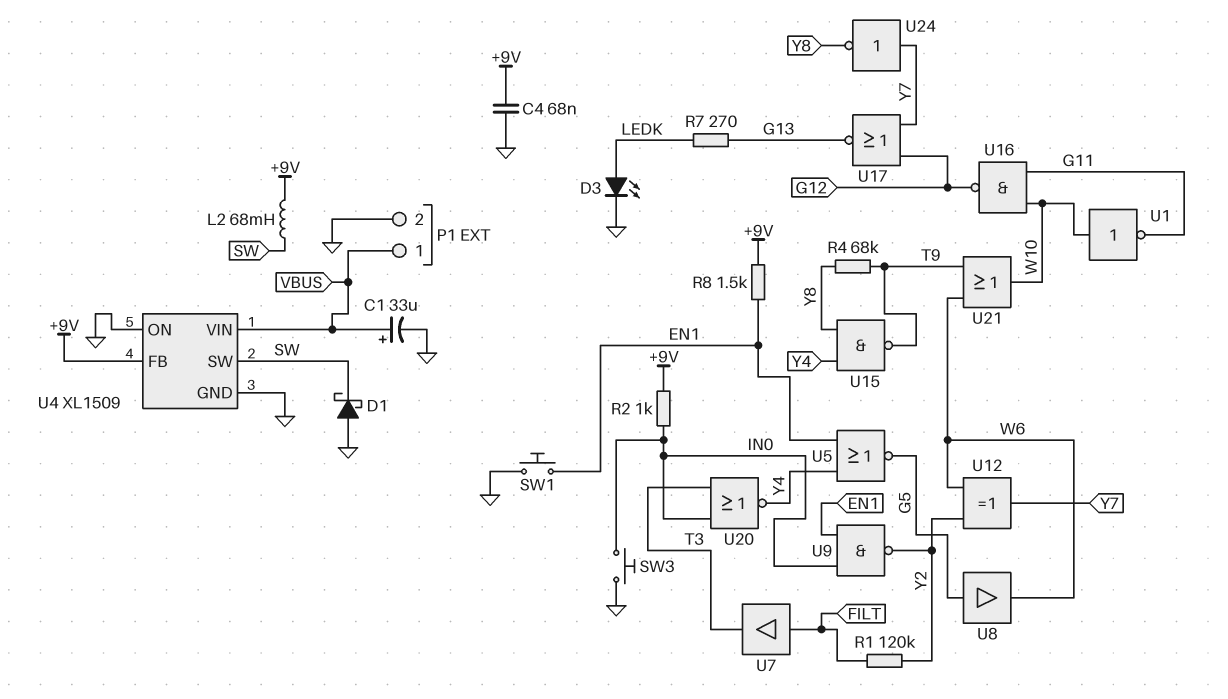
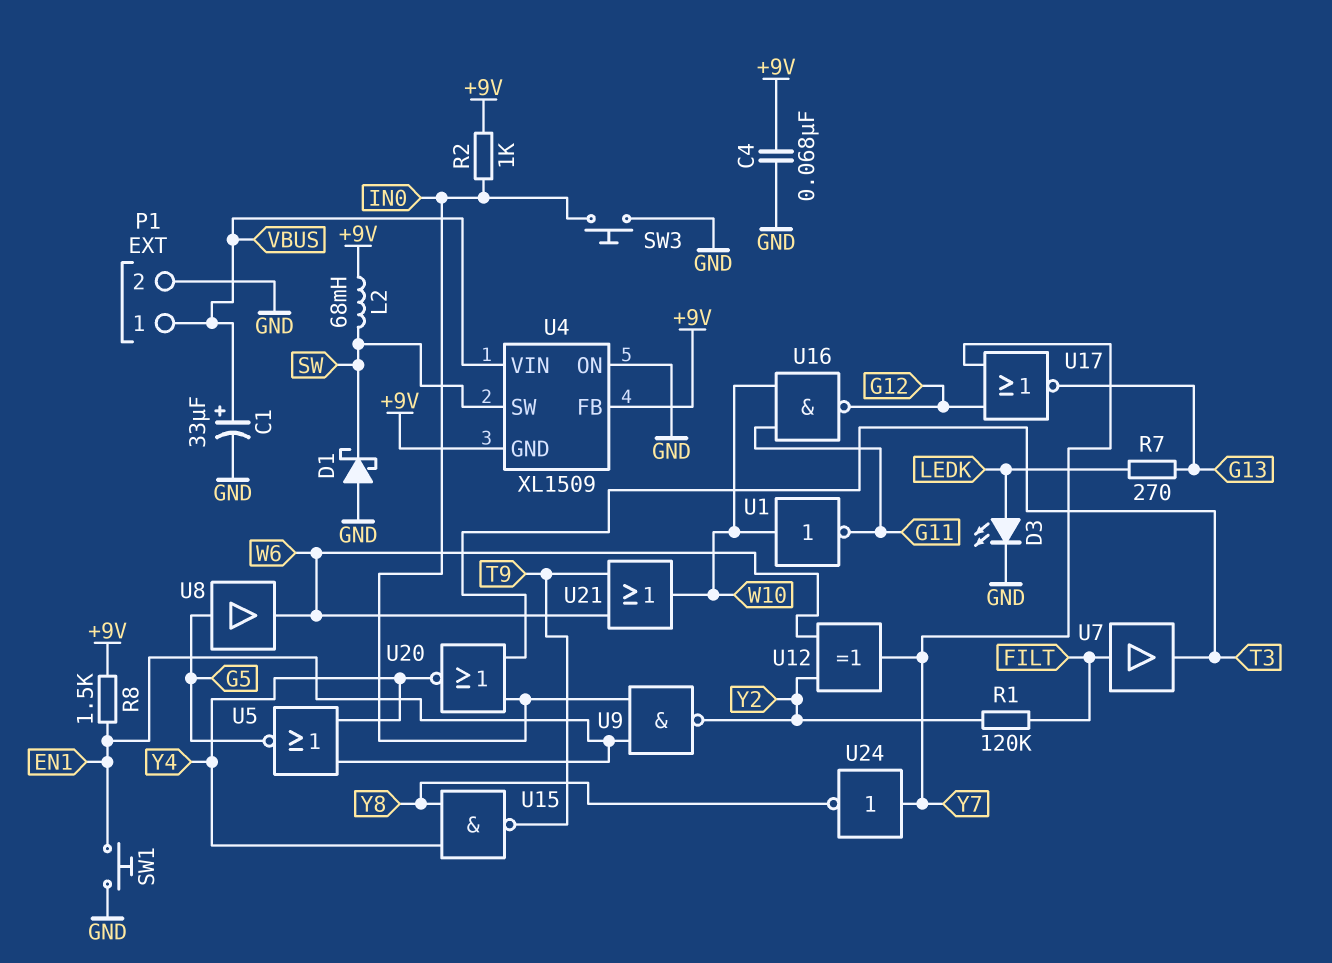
R4: 68k (T9, Y8) -> none
U4 pin GND: GND -> +9V

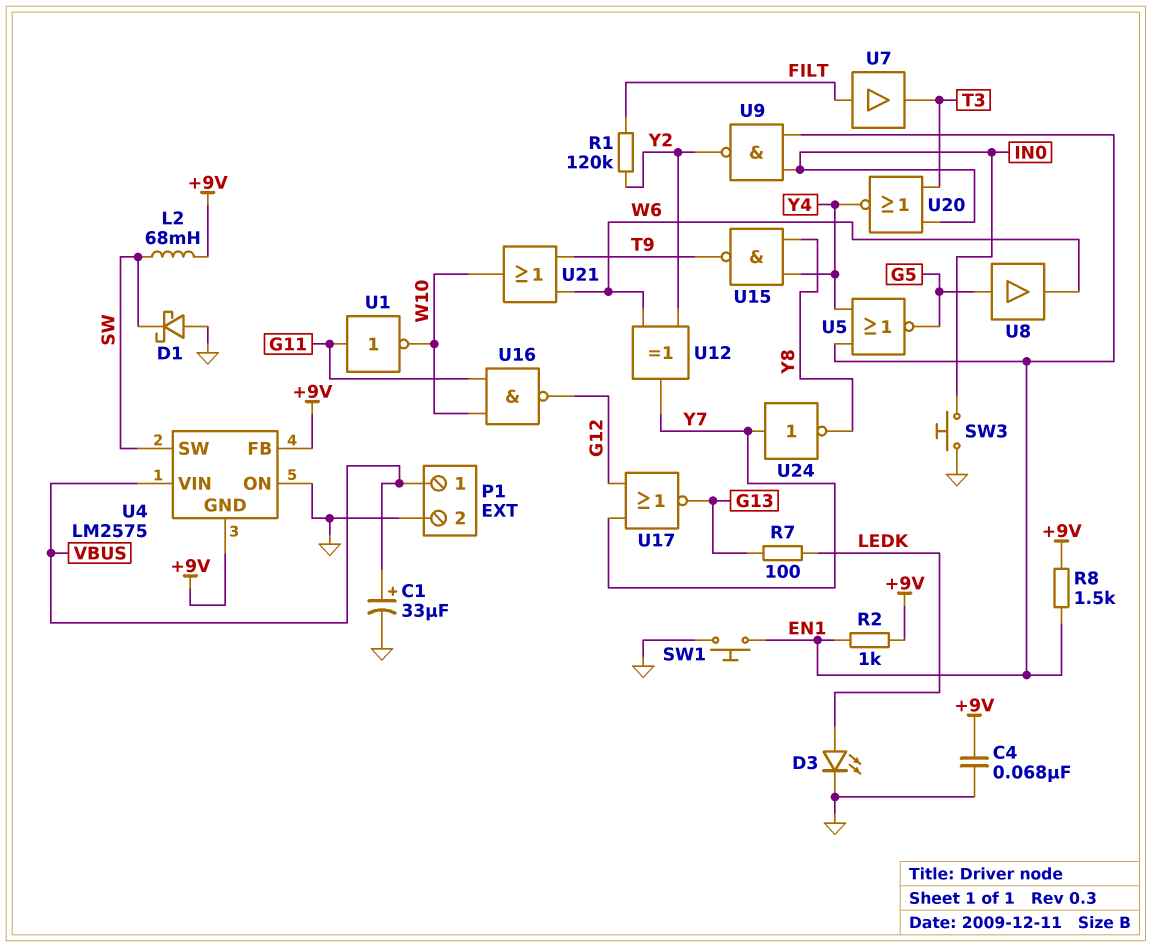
R2: 1k (+9V, IN0) -> 1k (+9V, EN1)
R7: 270 (G13, LEDK) -> 100 (G13, LEDK)
U1: NOT (in W10, out G11) -> NOT (in G11, out W10)
U4: XL1509 -> LM2575

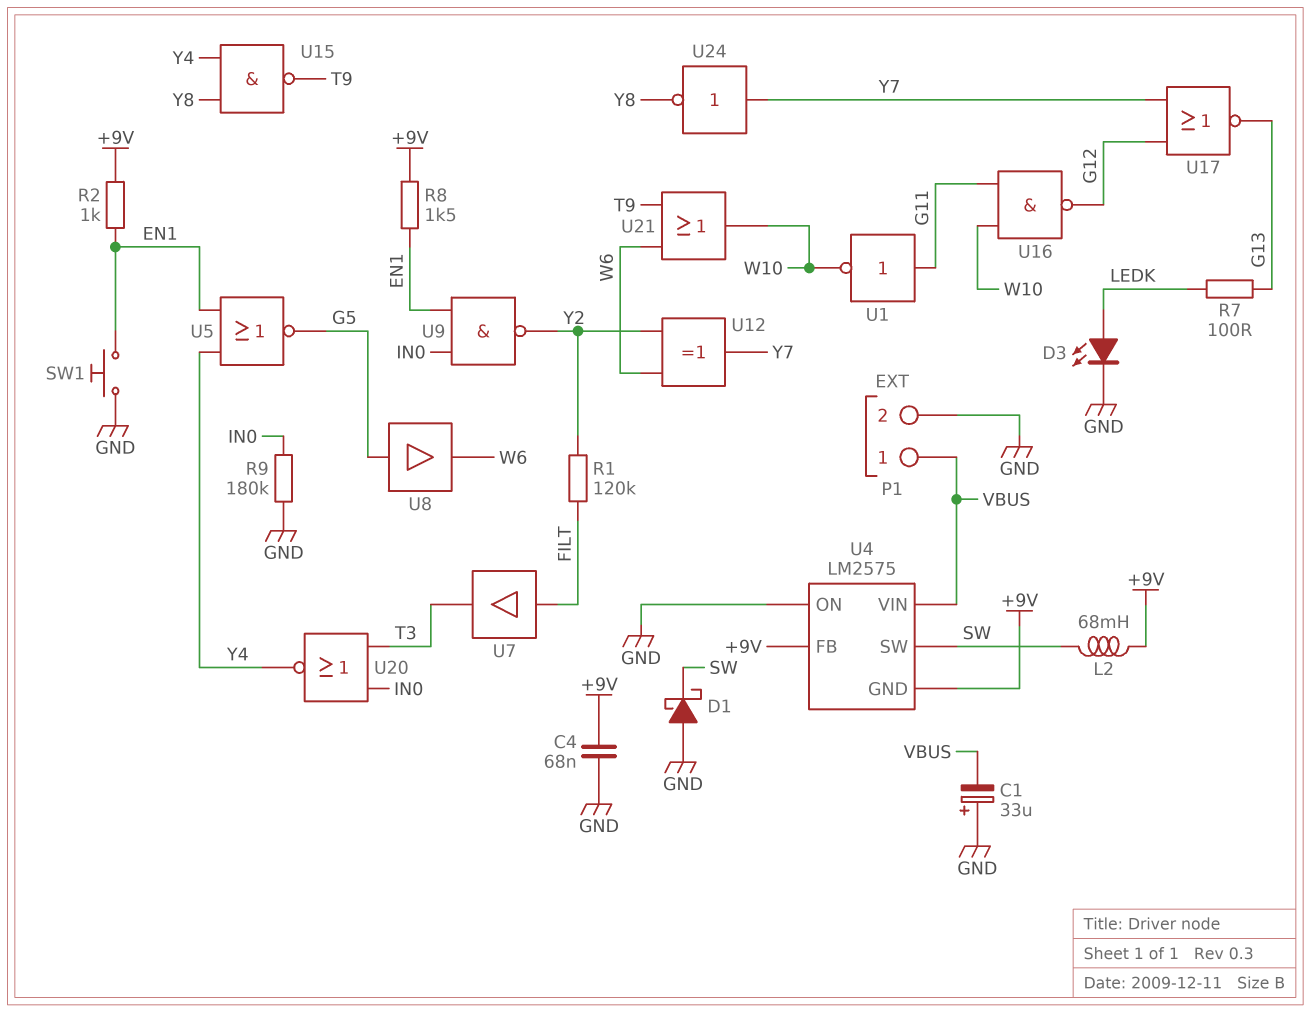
C1: 33uF (plus VBUS, minus GND) -> 33uF (plus GND, minus VBUS)
R9: none -> 180k (GND, IN0)
SW3: button (GND, IN0) -> none

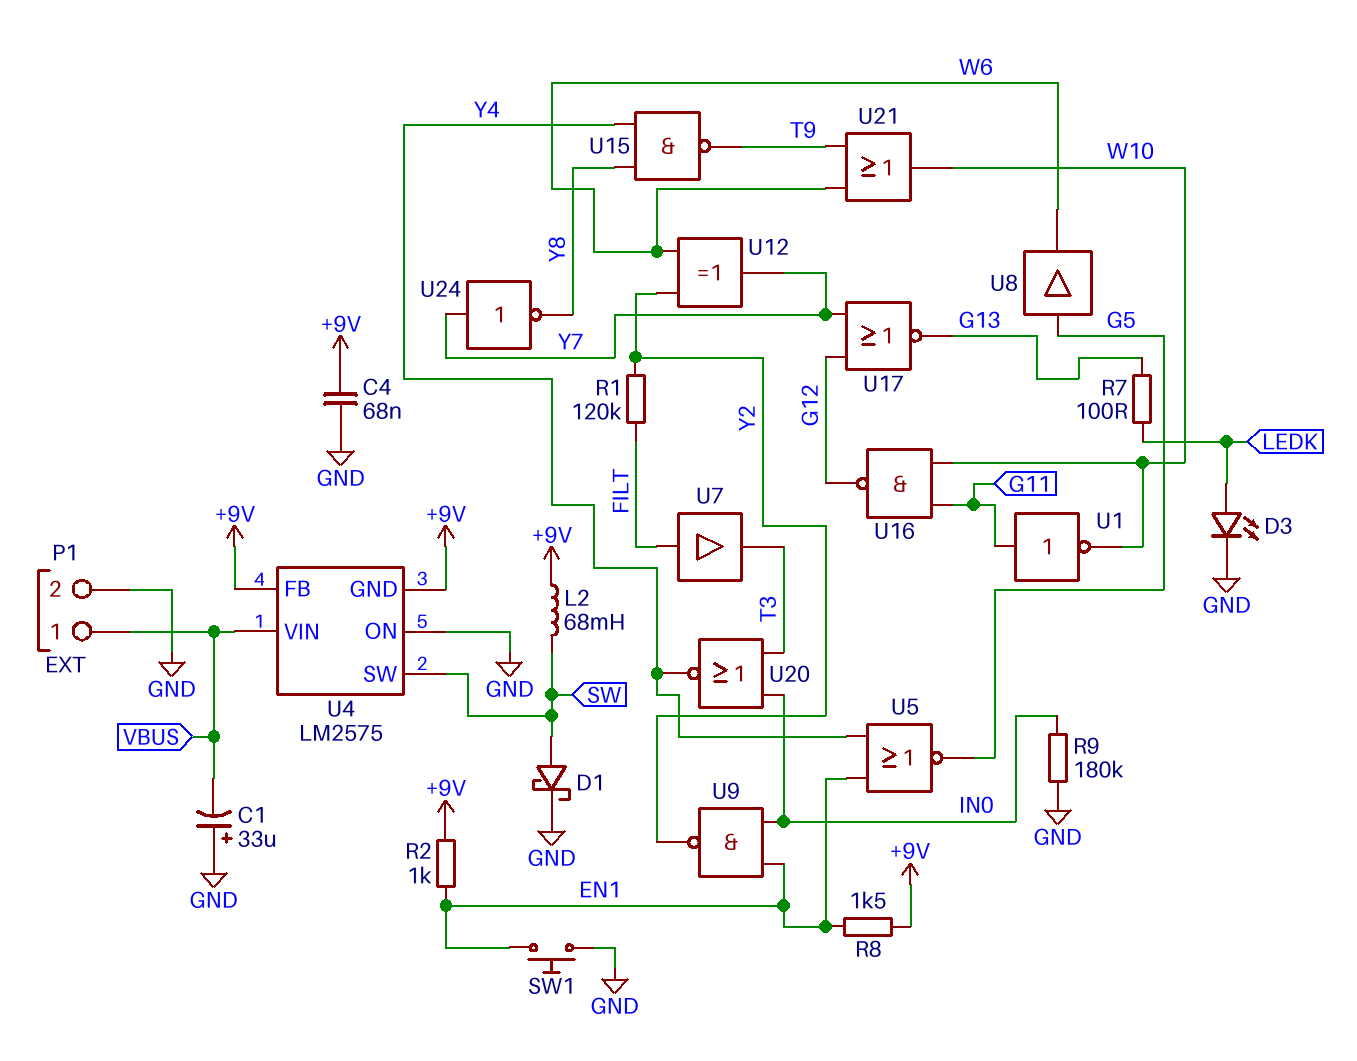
D1: schottky (A GND, K SW) -> schottky (A SW, K GND)

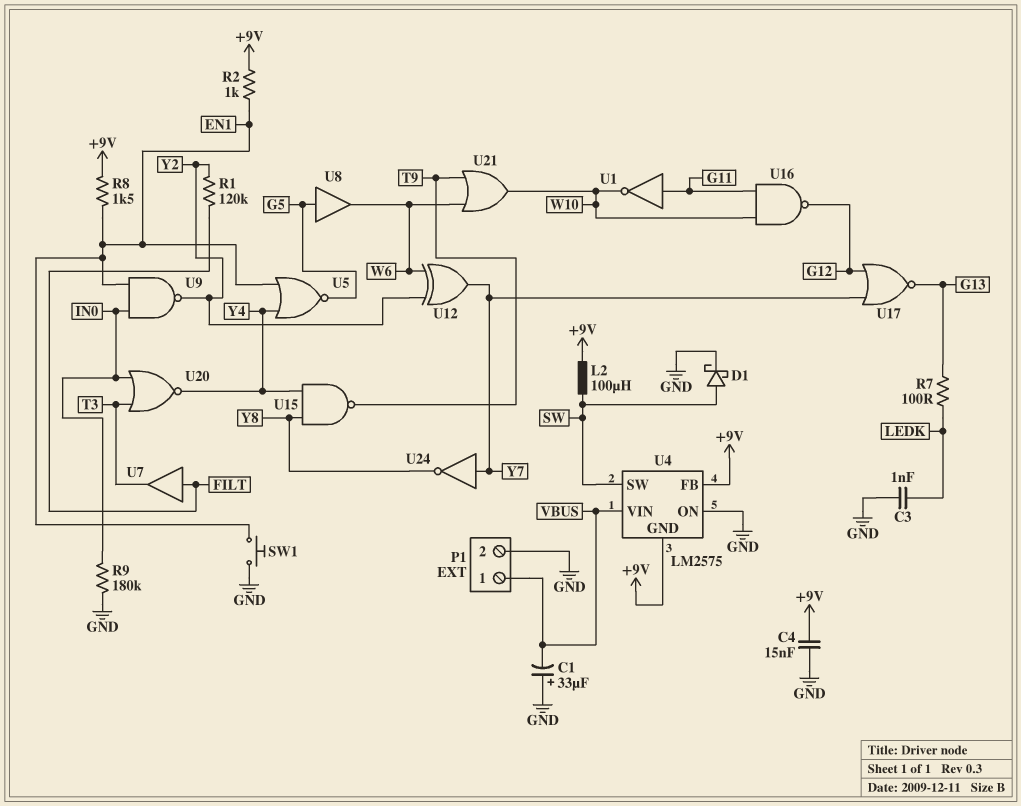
C3: none -> 1nF (GND, LEDK)
C4: 68nF (+9V, GND) -> 15nF (+9V, GND)
D3: LED (A LEDK, K GND) -> none
L2: 68mH (+9V, SW) -> 100uH (+9V, SW)

